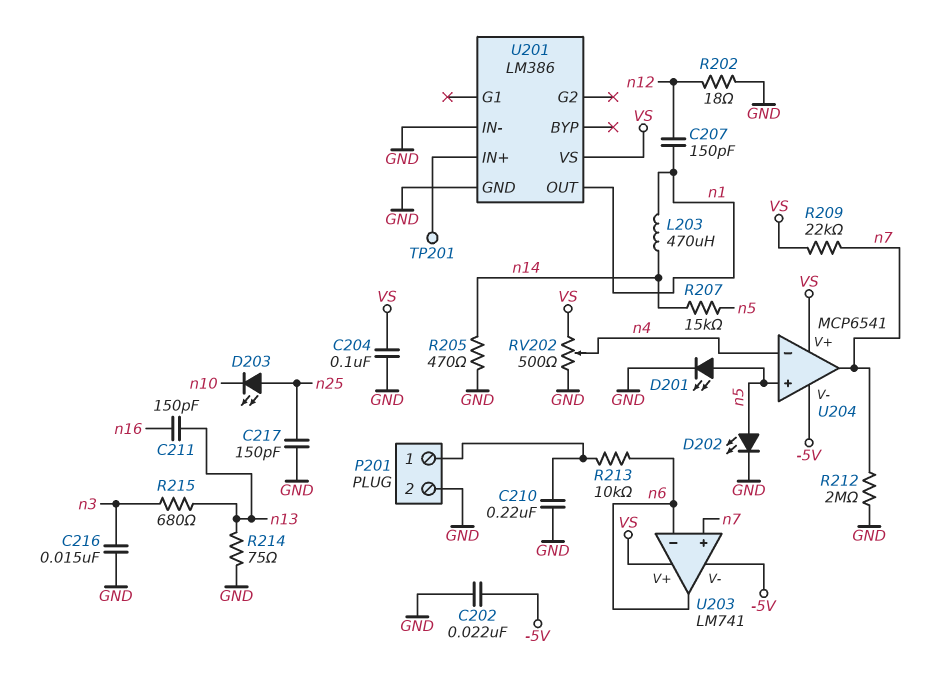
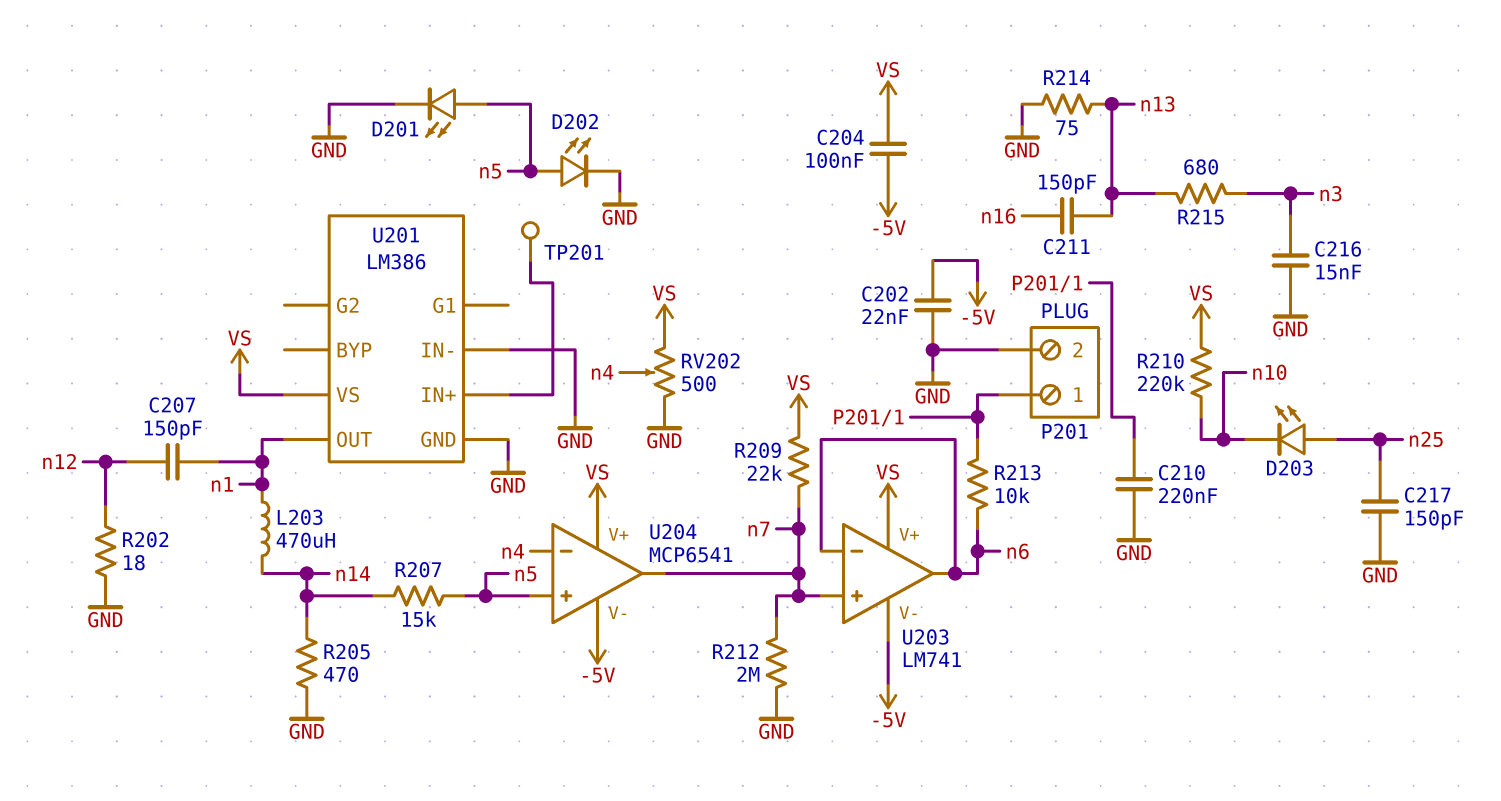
C204: 100nF (GND, VS) -> 100nF (-5V, VS)
R210: none -> 220k (VS, n10)

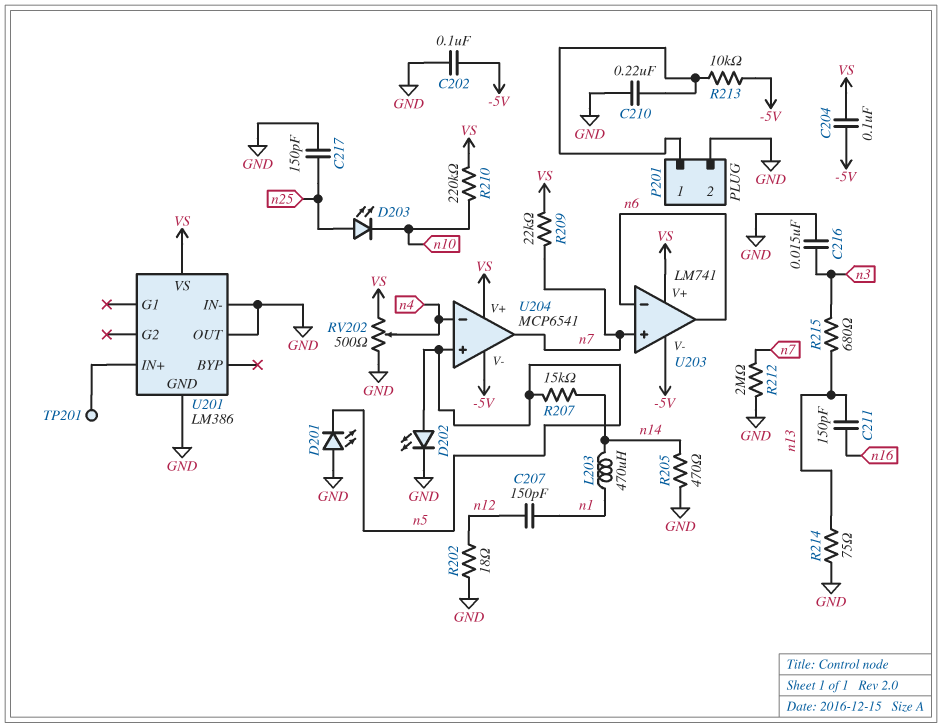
C202: 22nF (-5V, GND) -> 100nF (-5V, GND)
D201: LED (A n5, K GND) -> LED (A GND, K n5)
R213: 10k (P201/1, n6) -> 10k (-5V, P201/1)
U201 pin OUT: n1 -> GND

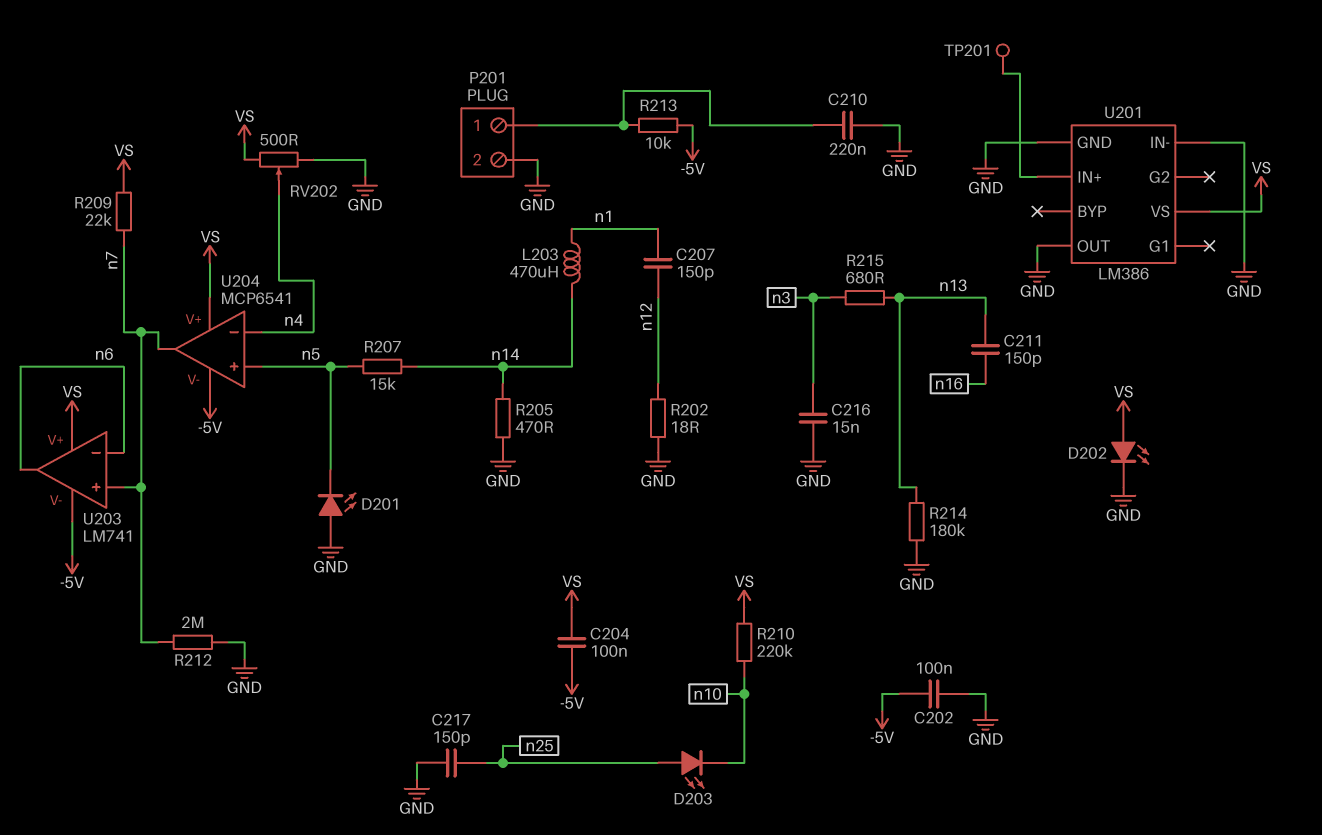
D202: LED (A n5, K GND) -> LED (A VS, K GND)
R214: 75 (GND, n13) -> 180k (GND, n13)

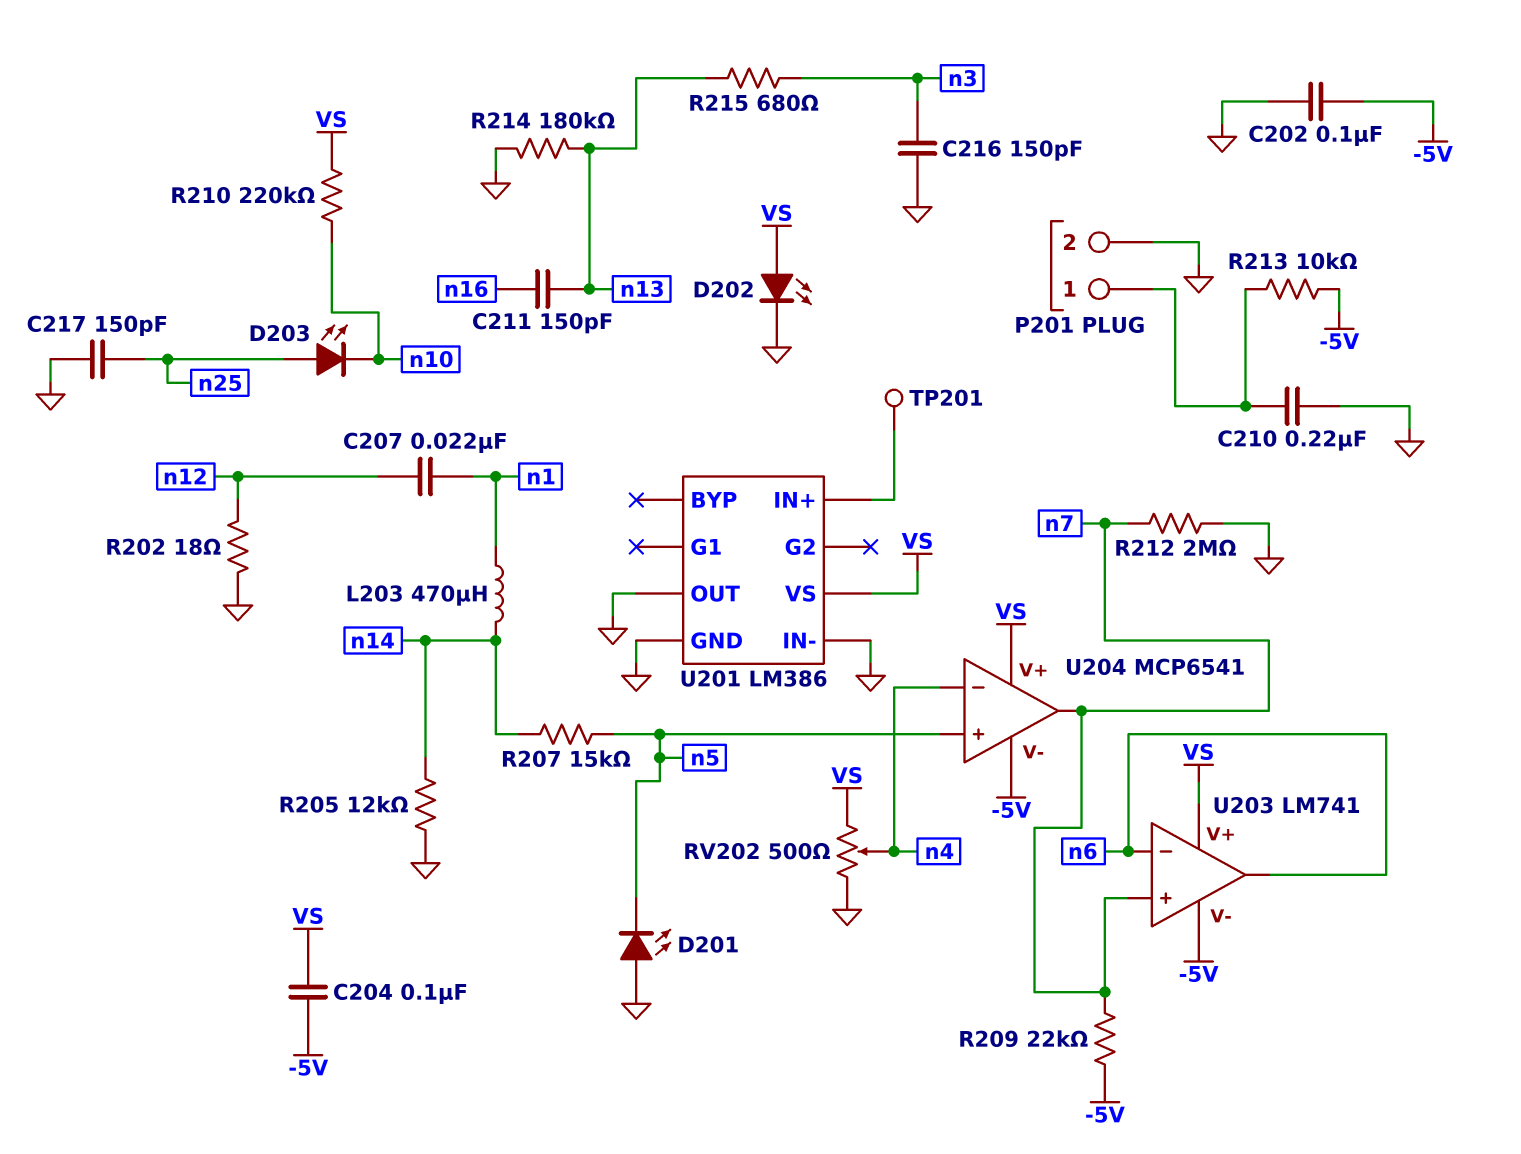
C207: 150pF (n1, n12) -> 22nF (n1, n12)
C216: 15nF (GND, n3) -> 150pF (GND, n3)
R205: 470 (GND, n14) -> 12k (GND, n14)
R209: 22k (VS, n7) -> 22k (-5V, n7)

